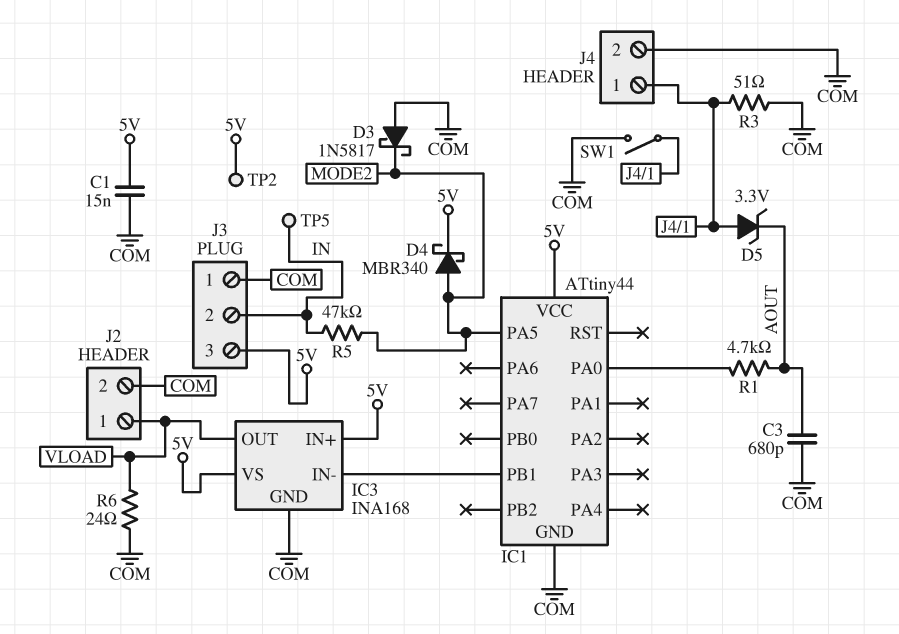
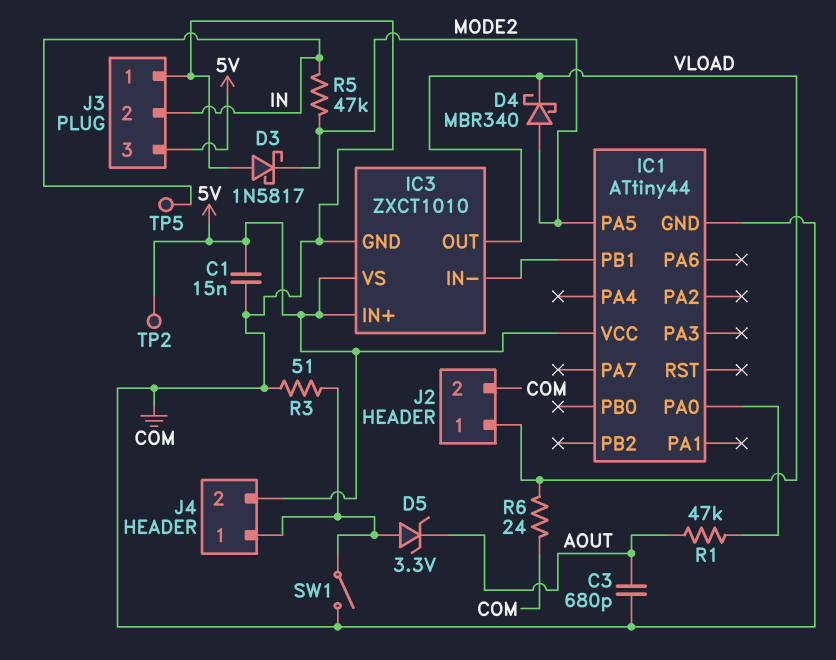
D4: schottky MBR340 (A MODE2, K 5V) -> schottky MBR340 (A MODE2, K VLOAD)
IC3: INA168 -> ZXCT1010
J4 pin 2: COM -> 5V
R1: 4.7k (AOUT, IC1/PA0) -> 47k (AOUT, IC1/PA0)

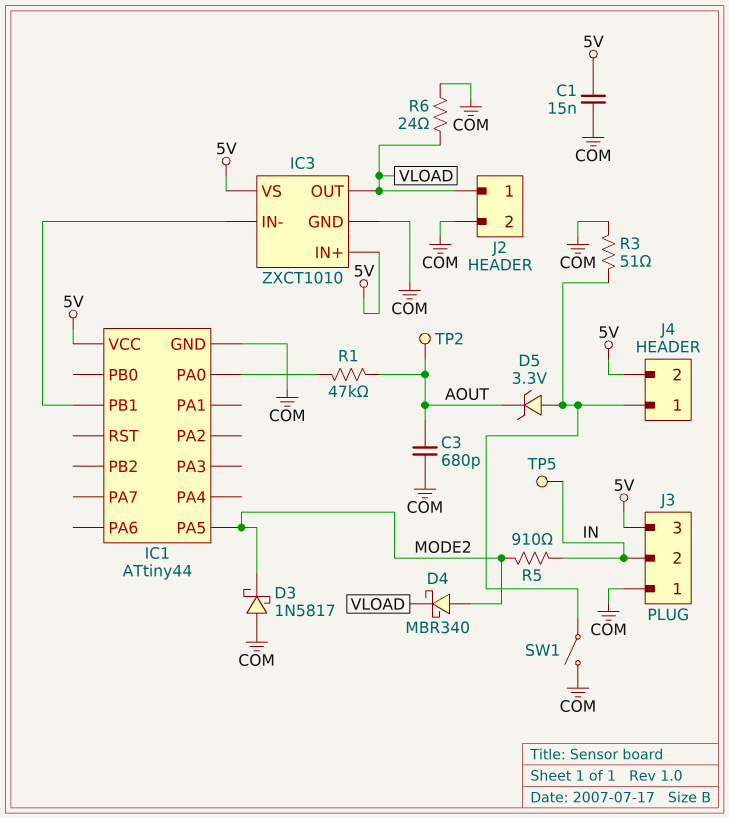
R5: 47k (IN, MODE2) -> 910 (IN, MODE2)
TP2: test point (5V) -> test point (AOUT)

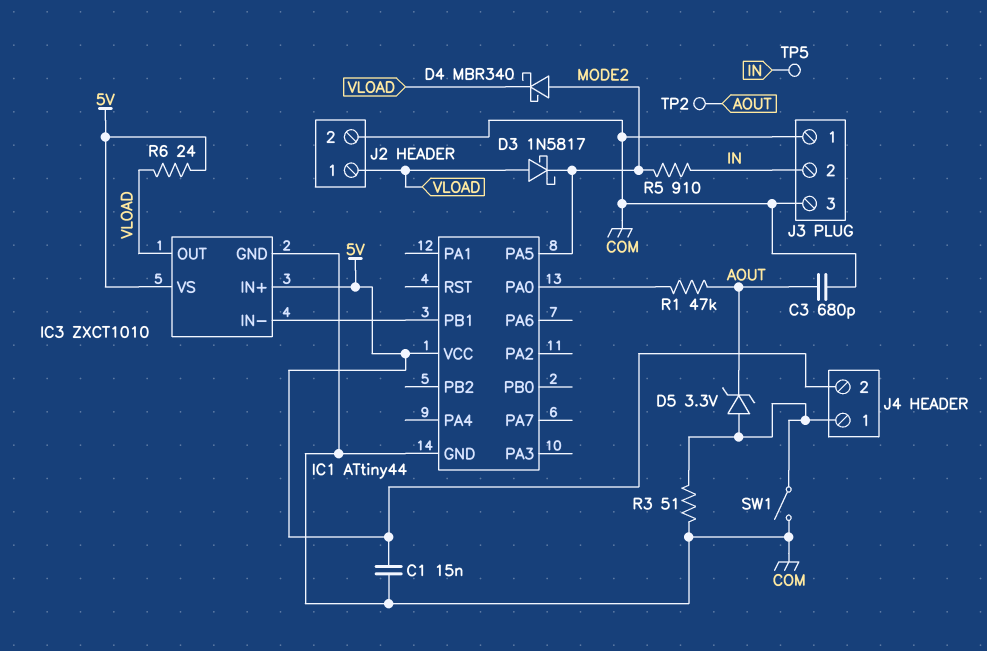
D3: schottky 1N5817 (A COM, K MODE2) -> schottky 1N5817 (A VLOAD, K MODE2)
J3 pin 3: 5V -> COM
R6: 24 (COM, VLOAD) -> 24 (5V, VLOAD)

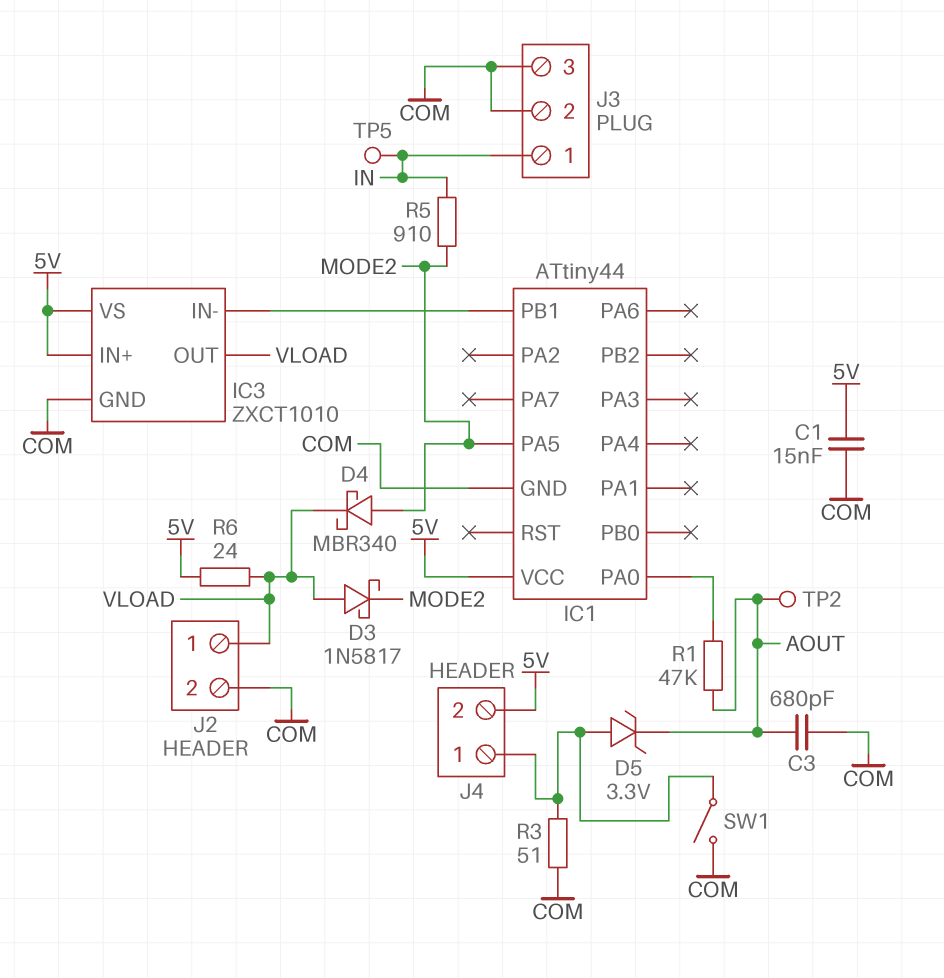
J3 pin 1: COM -> IN
J3 pin 2: IN -> COM

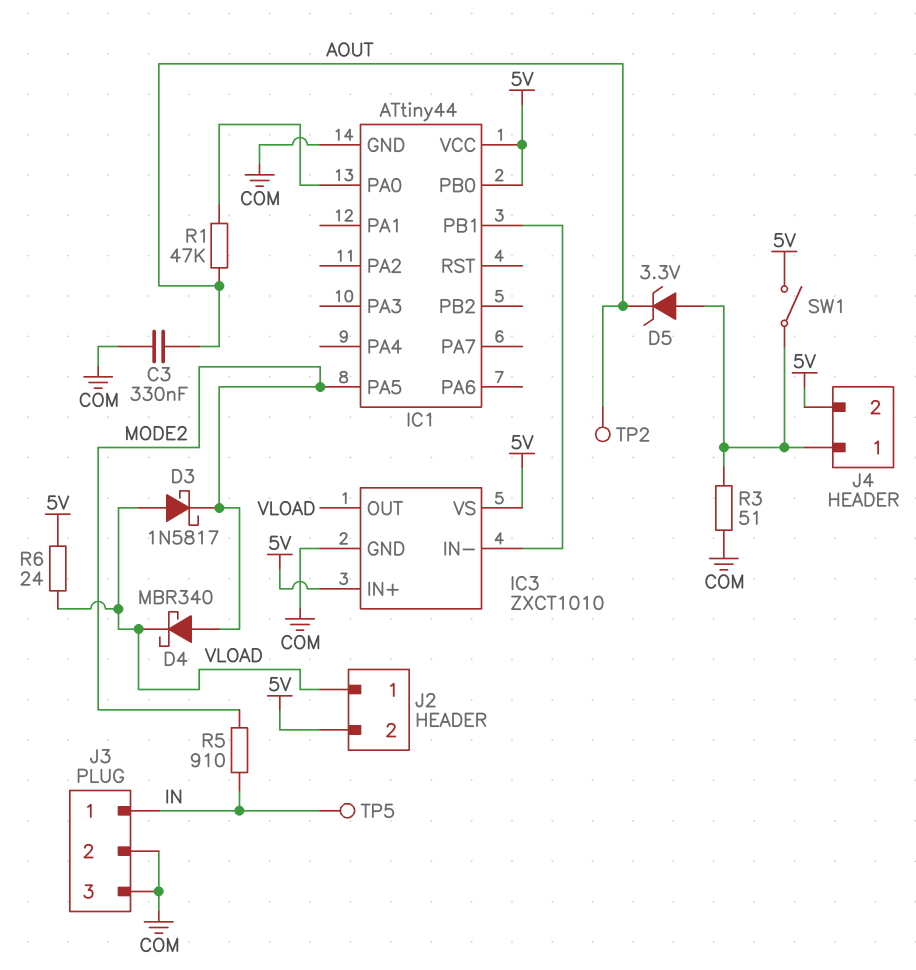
C1: 15nF (5V, COM) -> none
C3: 680pF (AOUT, COM) -> 330nF (AOUT, COM)
IC1 pin PB0: none -> 5V
J2 pin 2: COM -> 5V
SW1: switch (COM, J4/1) -> switch (5V, J4/1)

